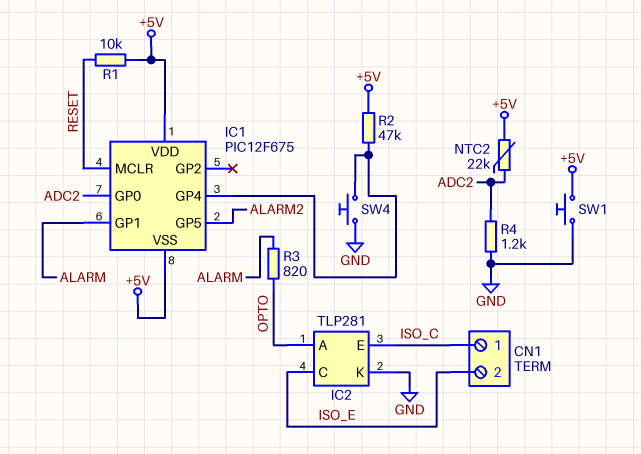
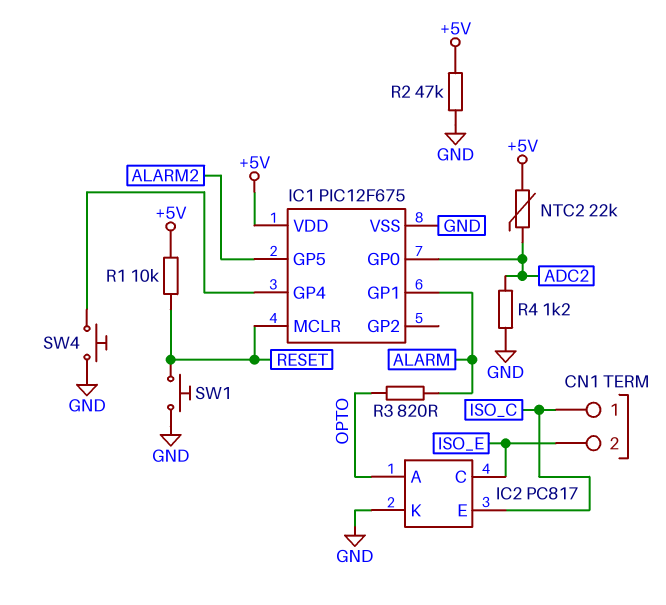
IC1 pin VSS: +5V -> GND
IC2: TLP281 -> PC817
R2: 47k (+5V, IC1/GP4) -> 47k (+5V, GND)
SW1: button (+5V, GND) -> button (GND, RESET)

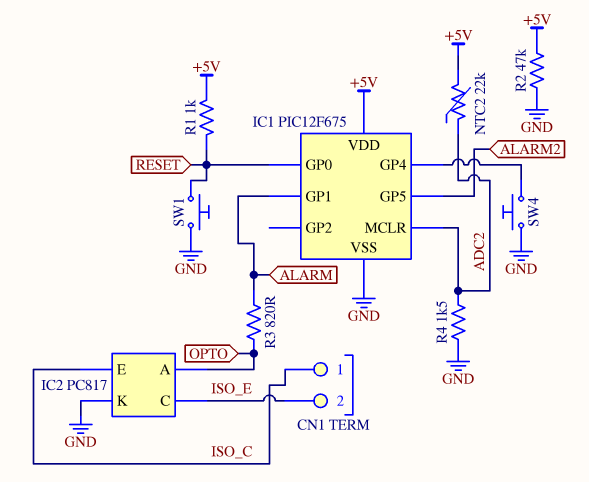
IC1 pin GP0: ADC2 -> RESET
IC1 pin MCLR: RESET -> ADC2
R1: 10k (+5V, RESET) -> 1k (+5V, RESET)
R4: 1.2k (ADC2, GND) -> 1.5k (ADC2, GND)

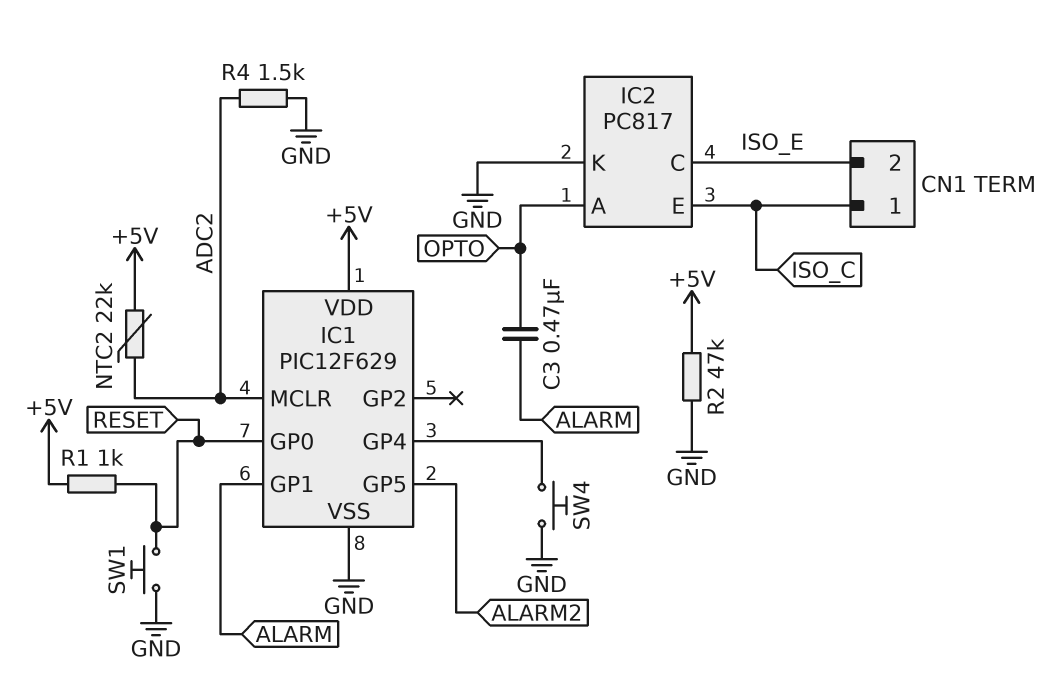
C3: none -> 470nF (ALARM, OPTO)
IC1: PIC12F675 -> PIC12F629
R3: 820 (ALARM, OPTO) -> none

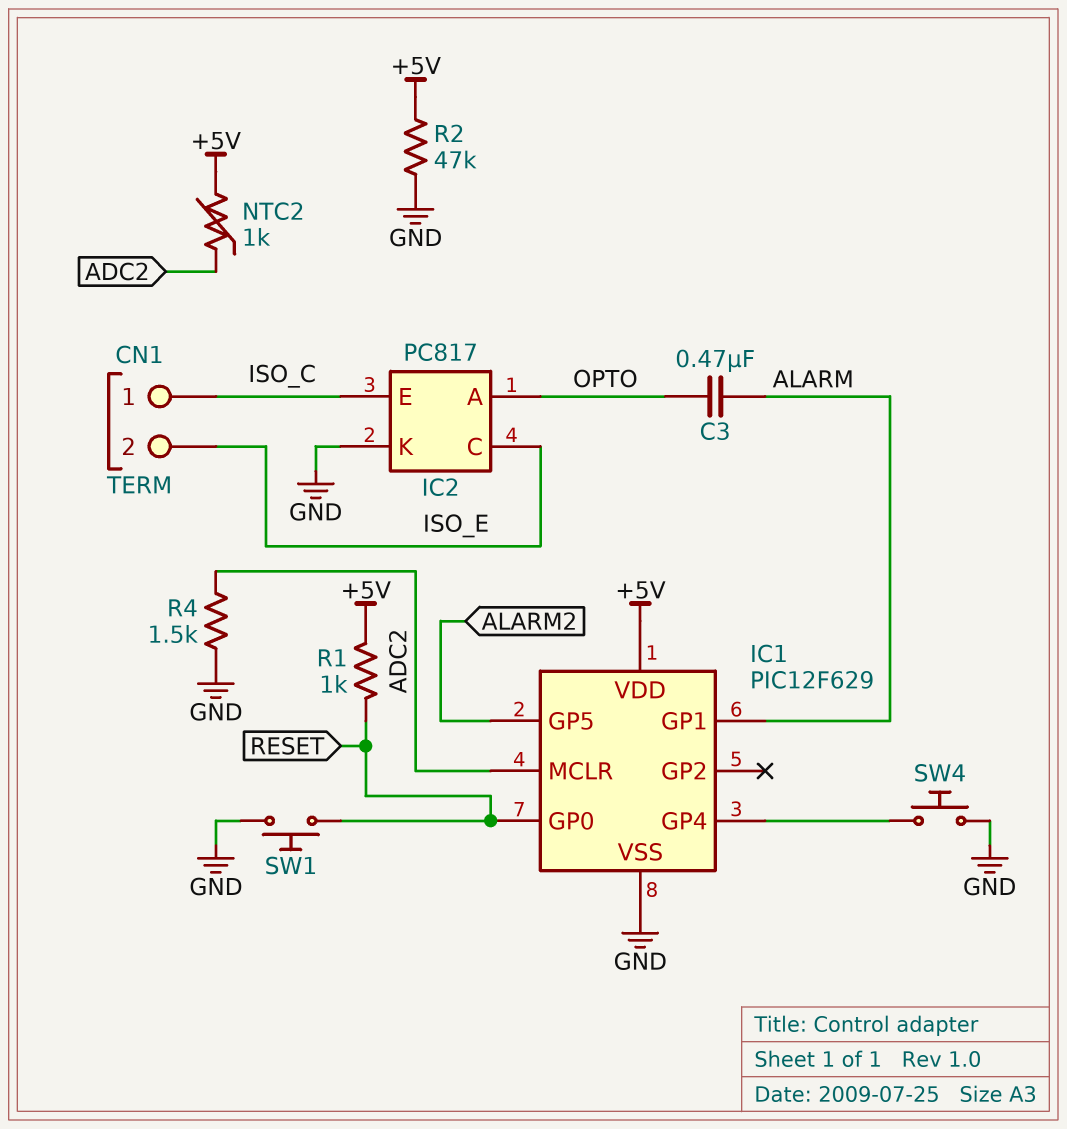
NTC2: 22k (+5V, ADC2) -> 1k (+5V, ADC2)

